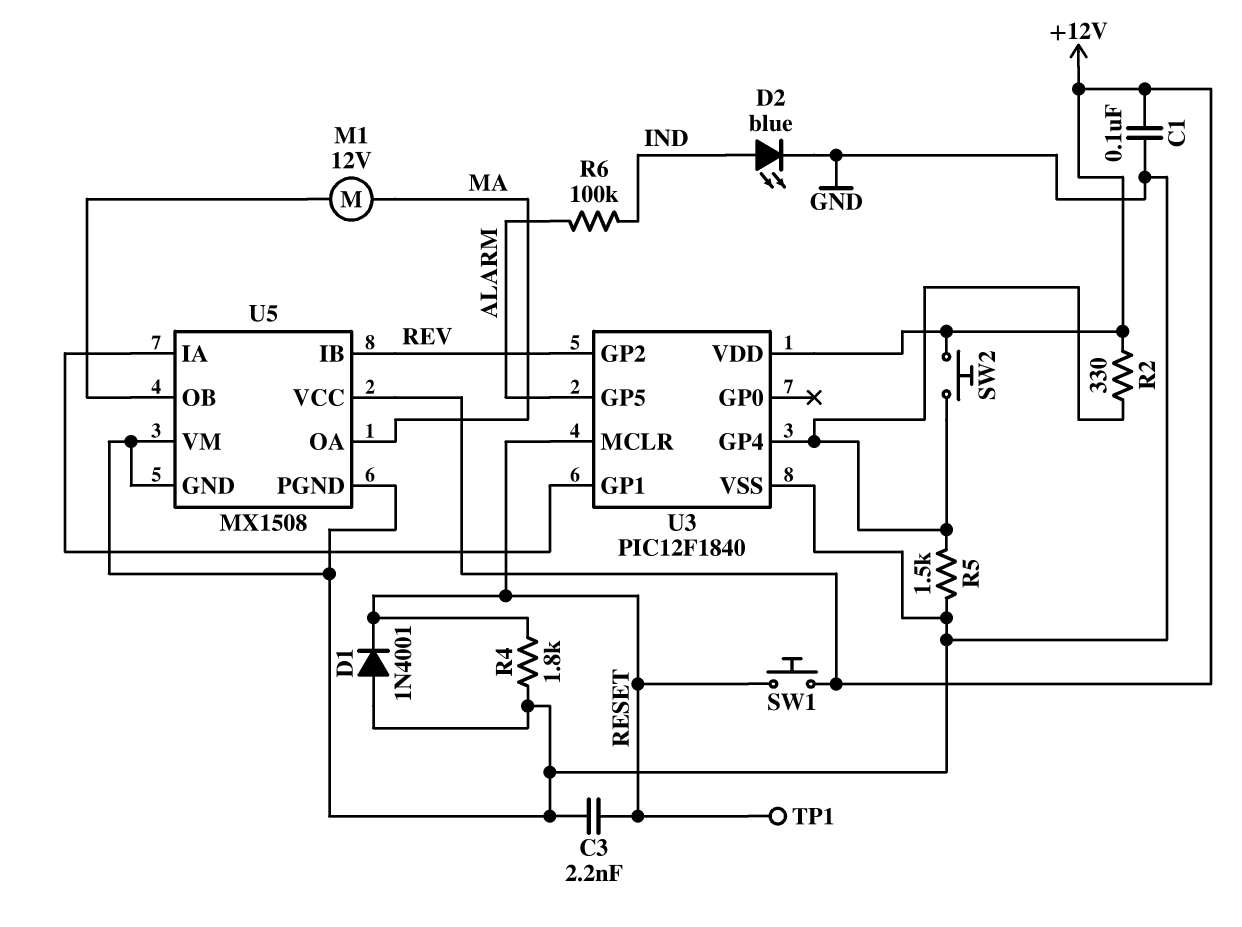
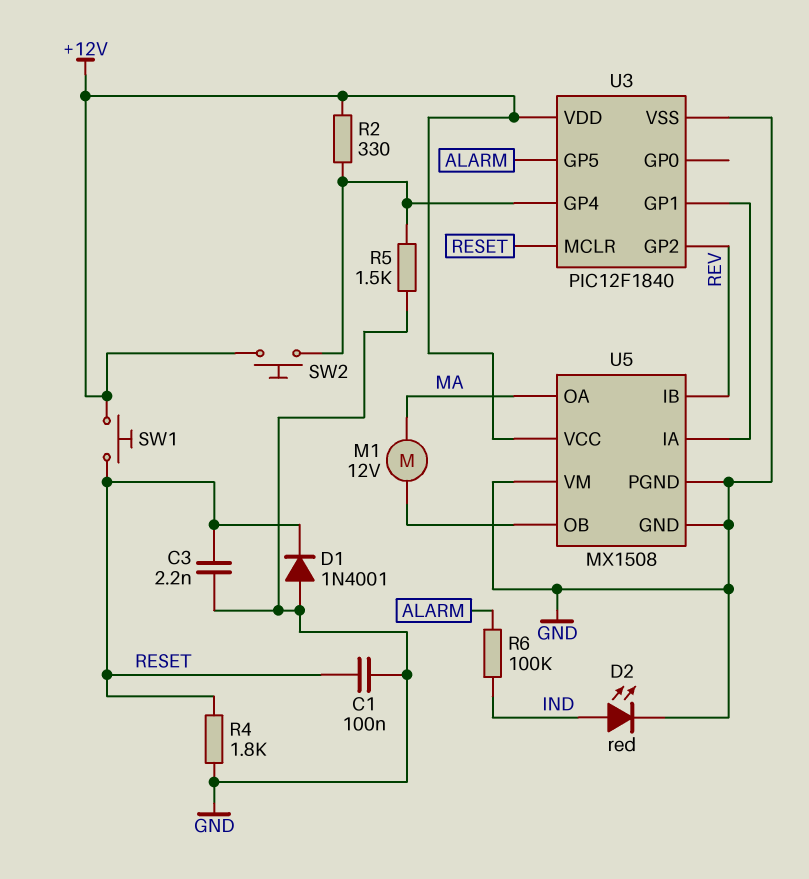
C1: 100nF (+12V, GND) -> 100nF (GND, RESET)
D2: LED blue (A IND, K GND) -> LED red (A IND, K GND)
TP1: test point (RESET) -> none

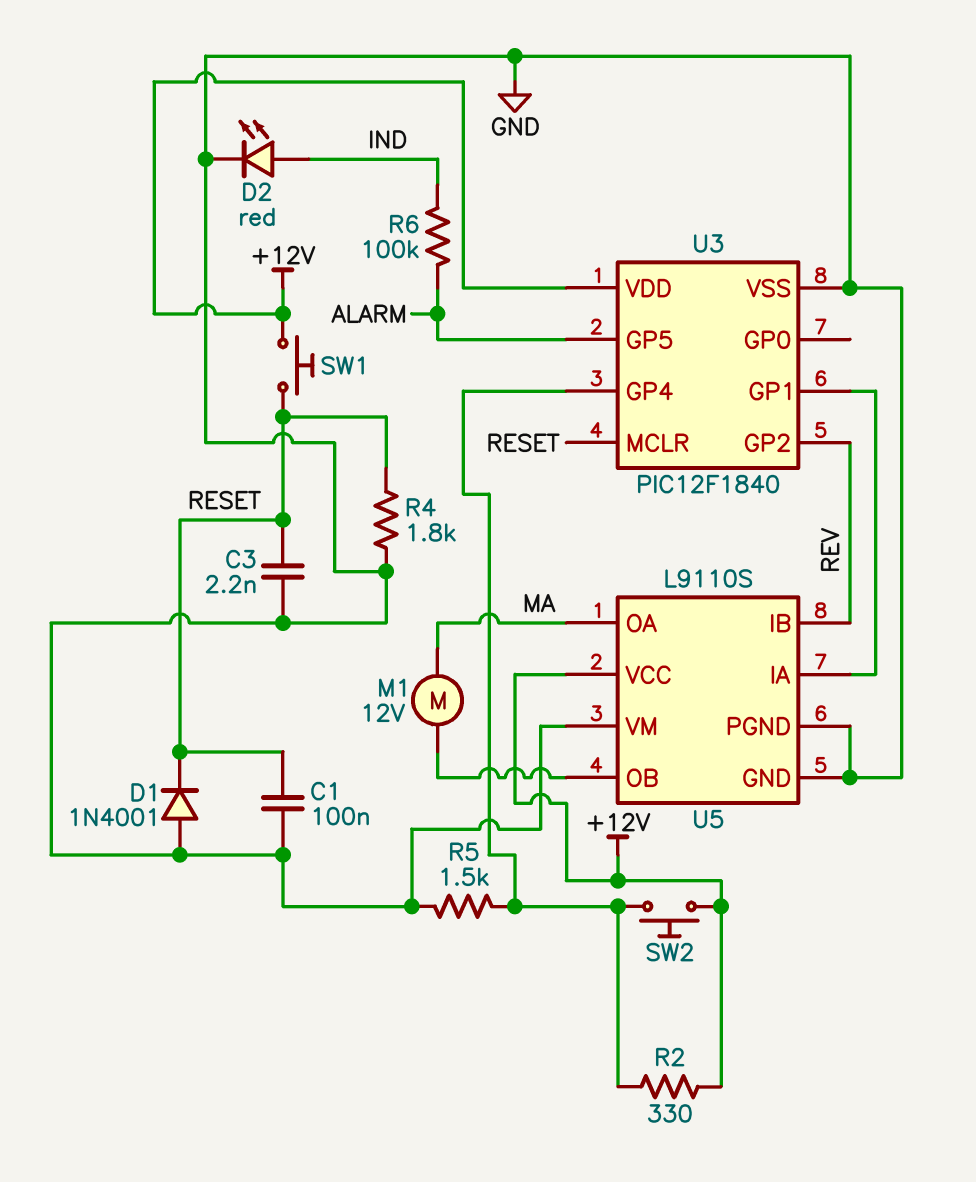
U5: MX1508 -> L9110S

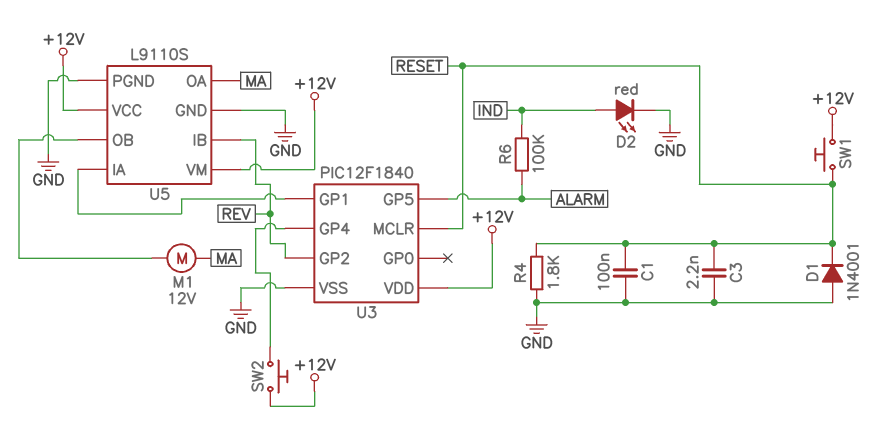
R2: 330 (+12V, U3/GP4) -> none
R5: 1.5k (GND, U3/GP4) -> none
U5 pin VM: GND -> +12V

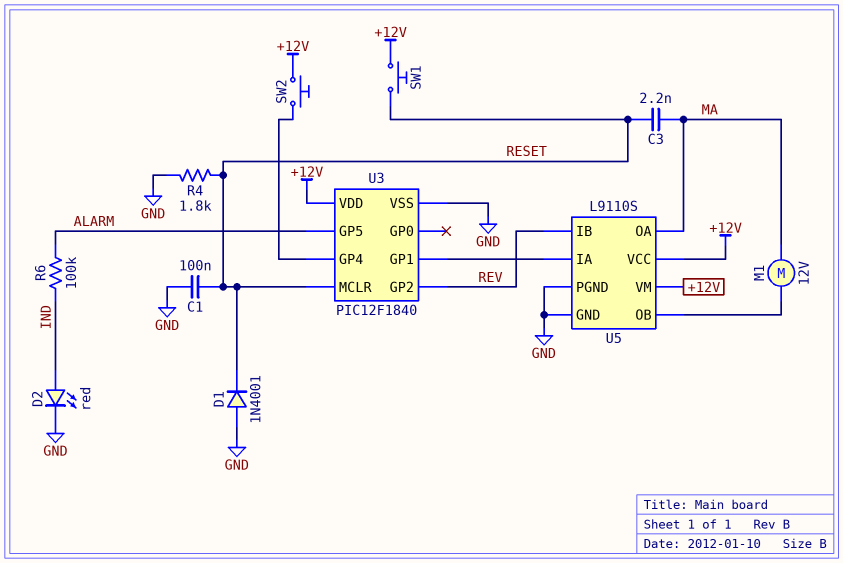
C3: 2.2nF (GND, RESET) -> 2.2nF (MA, RESET)

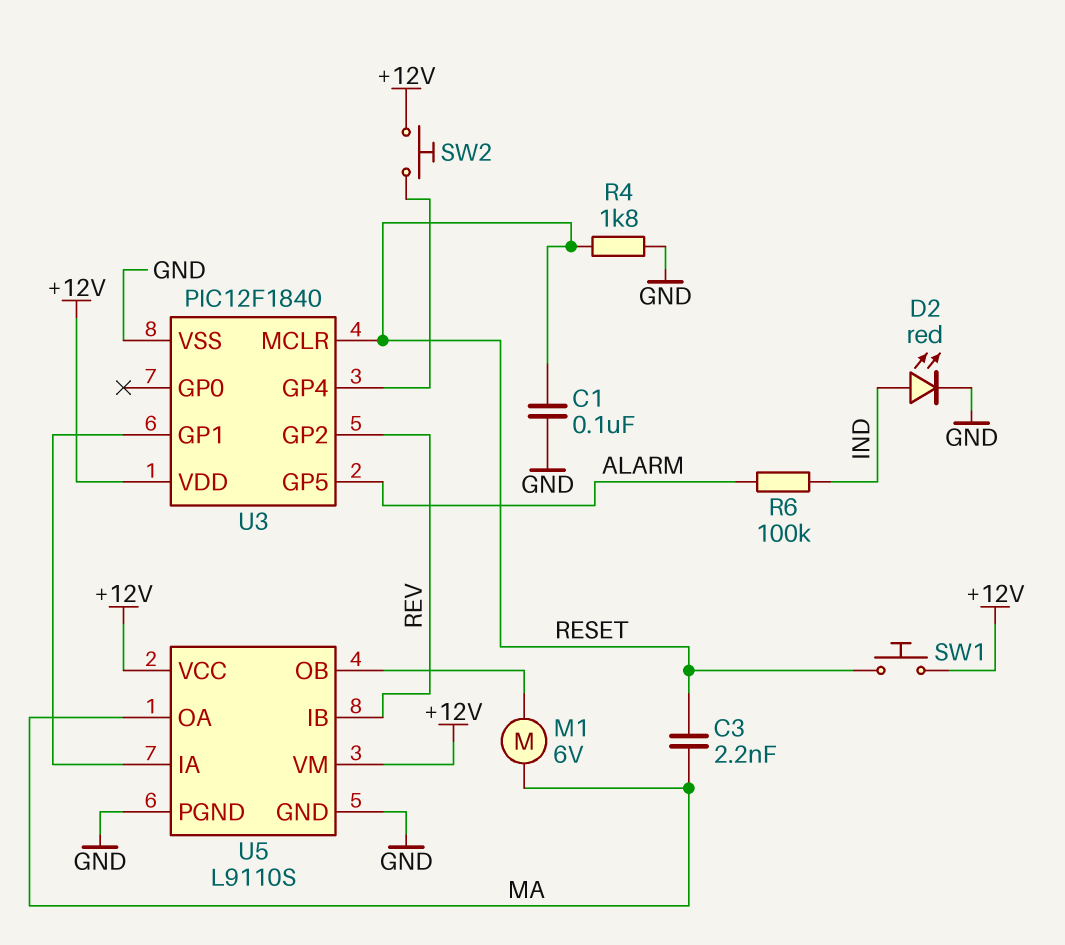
D1: diode 1N4001 (A GND, K RESET) -> none
M1: motor 12V (MA, U5/OB) -> motor 6V (MA, U5/OB)

